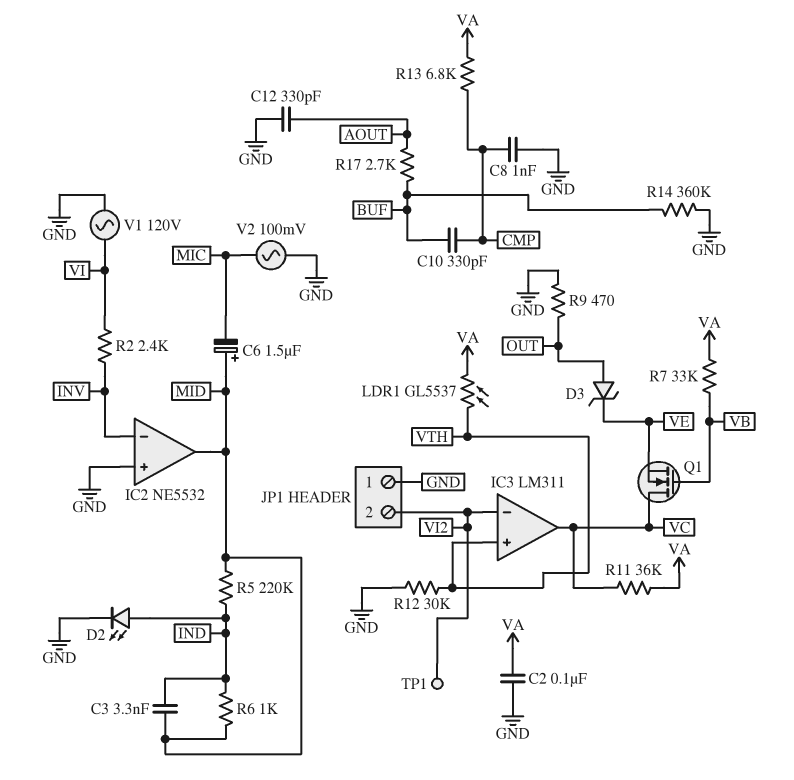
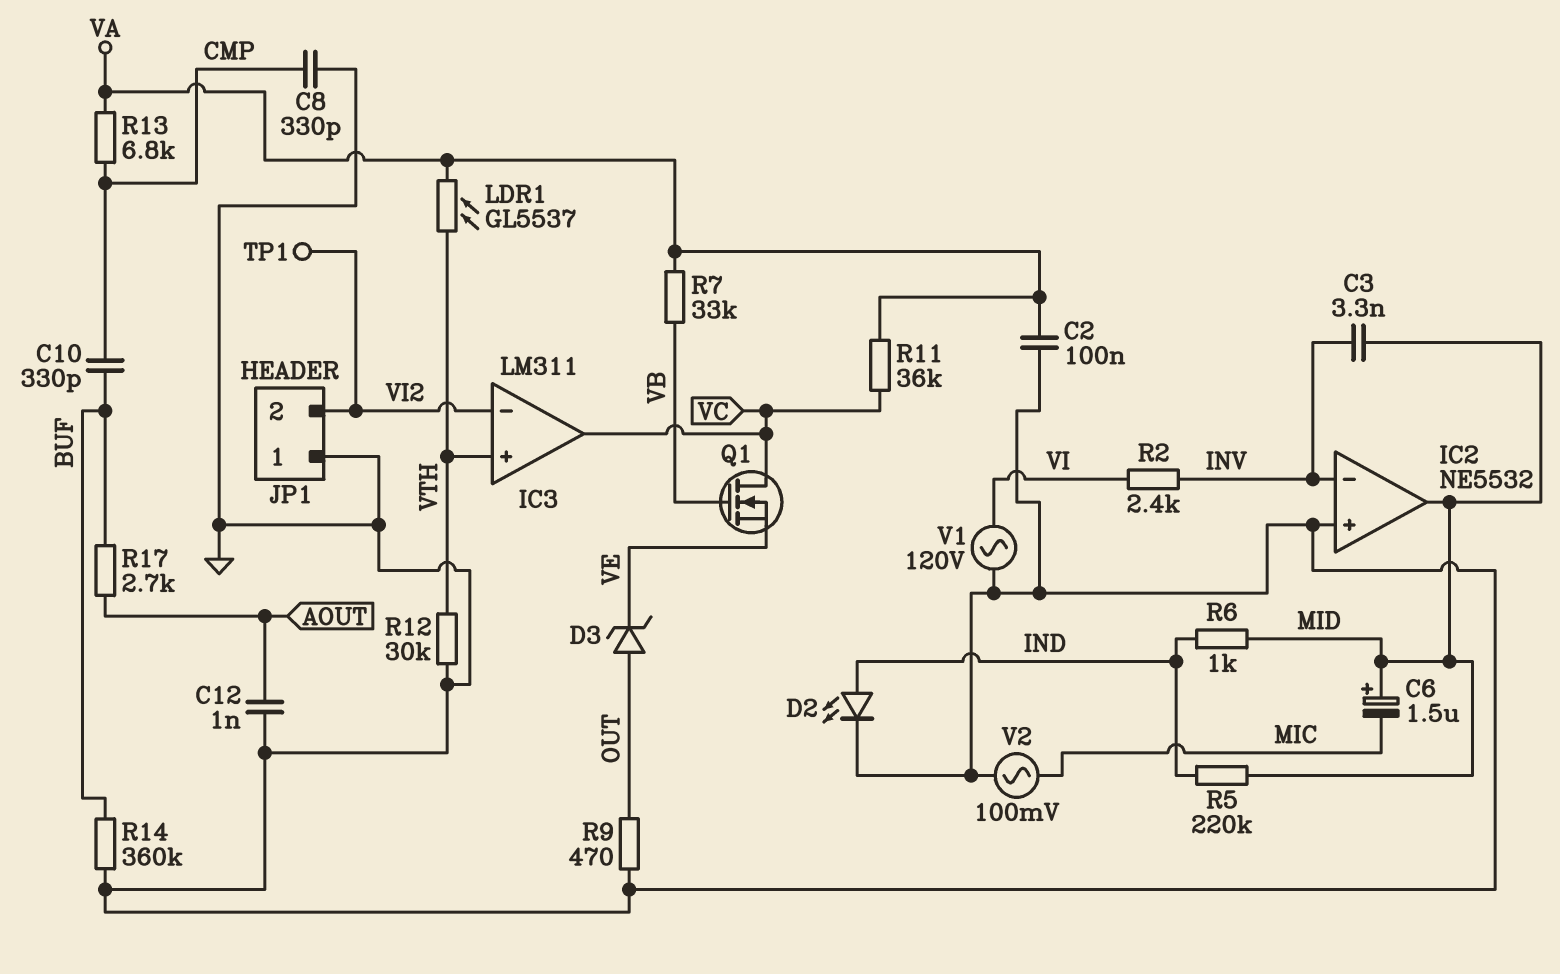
C3: 3.3nF (IND, MID) -> 3.3nF (INV, MID)
C8: 1nF (CMP, GND) -> 330pF (CMP, GND)
C12: 330pF (AOUT, GND) -> 1nF (AOUT, GND)

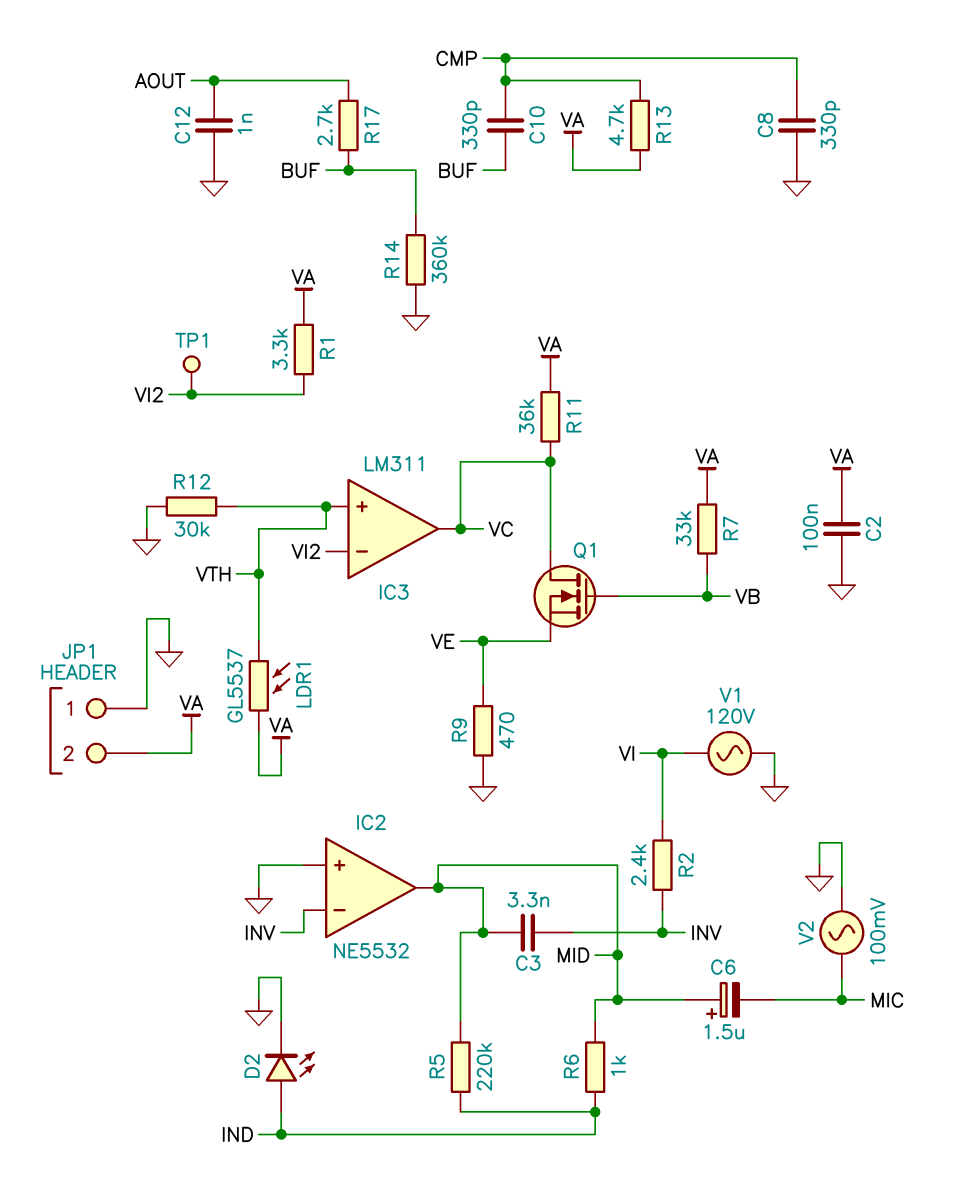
D3: zener (A OUT, K VE) -> none
JP1 pin 2: VI2 -> VA
R1: none -> 3.3k (VA, VI2)
R9: 470 (GND, OUT) -> 470 (GND, VE)
R13: 6.8k (CMP, VA) -> 4.7k (CMP, VA)

